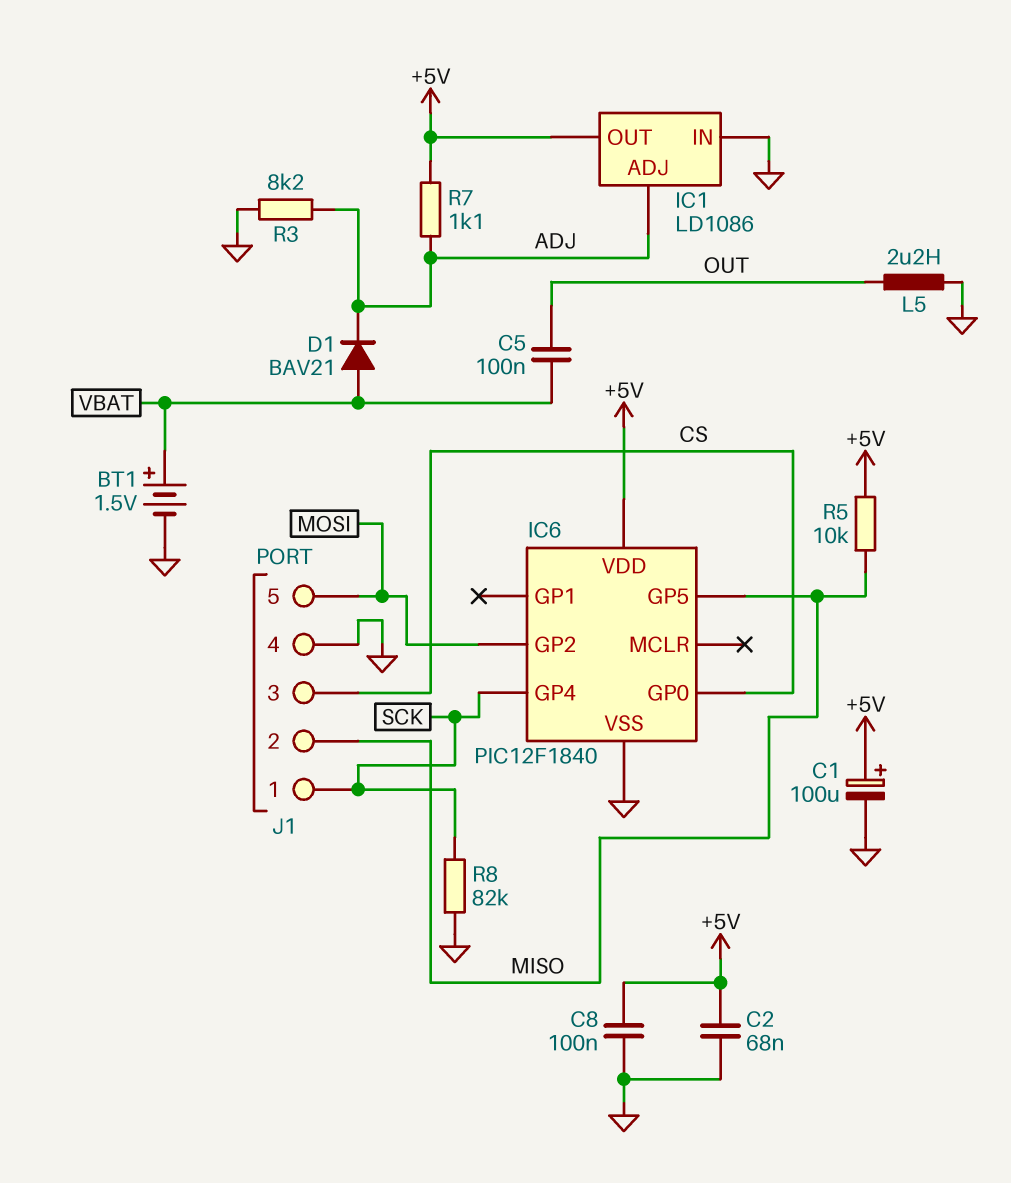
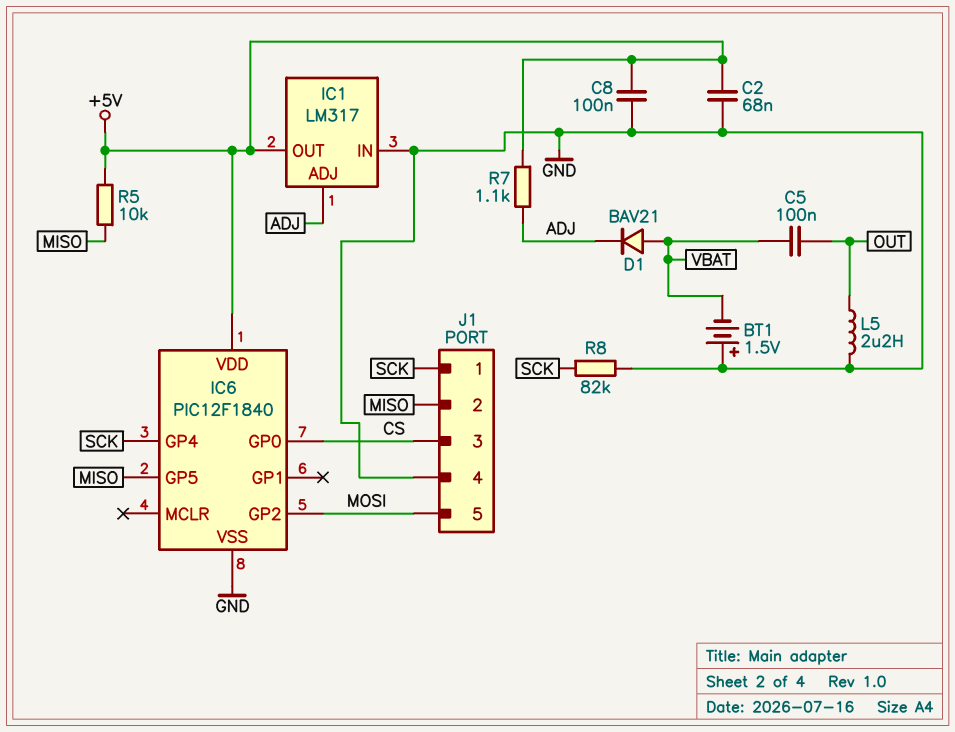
BT1: 1.5V (plus VBAT, minus GND) -> 1.5V (plus GND, minus VBAT)
C1: 100uF (plus +5V, minus GND) -> none
IC1: LD1086 -> LM317
R3: 8.2k (ADJ, GND) -> none

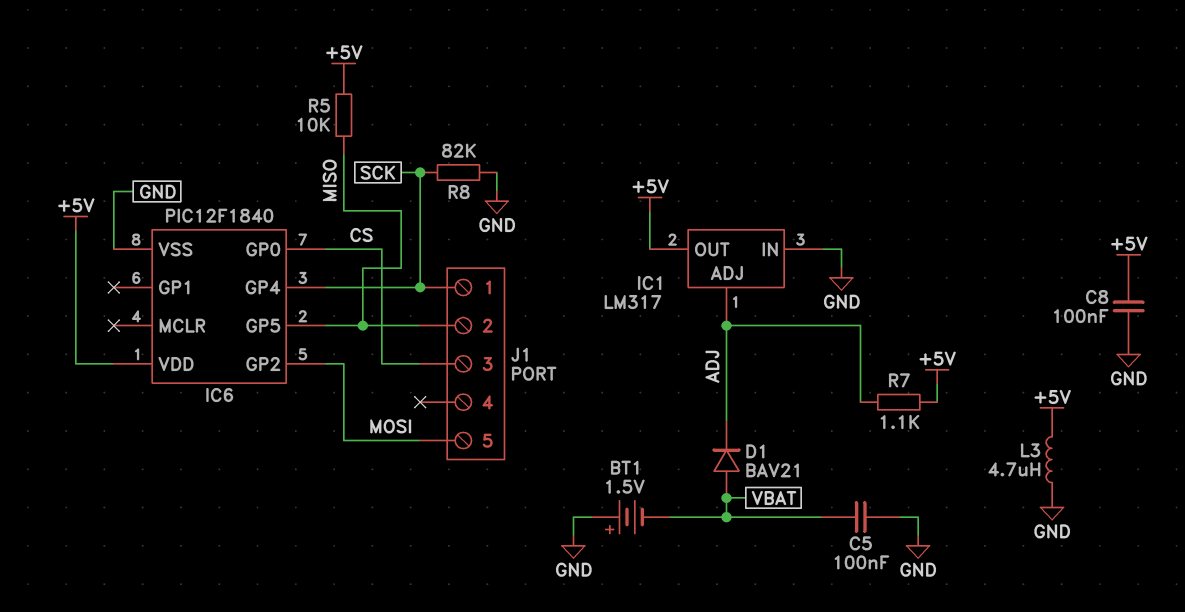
C2: 68nF (+5V, GND) -> none
C5: 100nF (OUT, VBAT) -> 100nF (GND, VBAT)
J1 pin 4: GND -> none
L3: none -> 4.7uH (+5V, GND)
L5: 2.2uH (GND, OUT) -> none

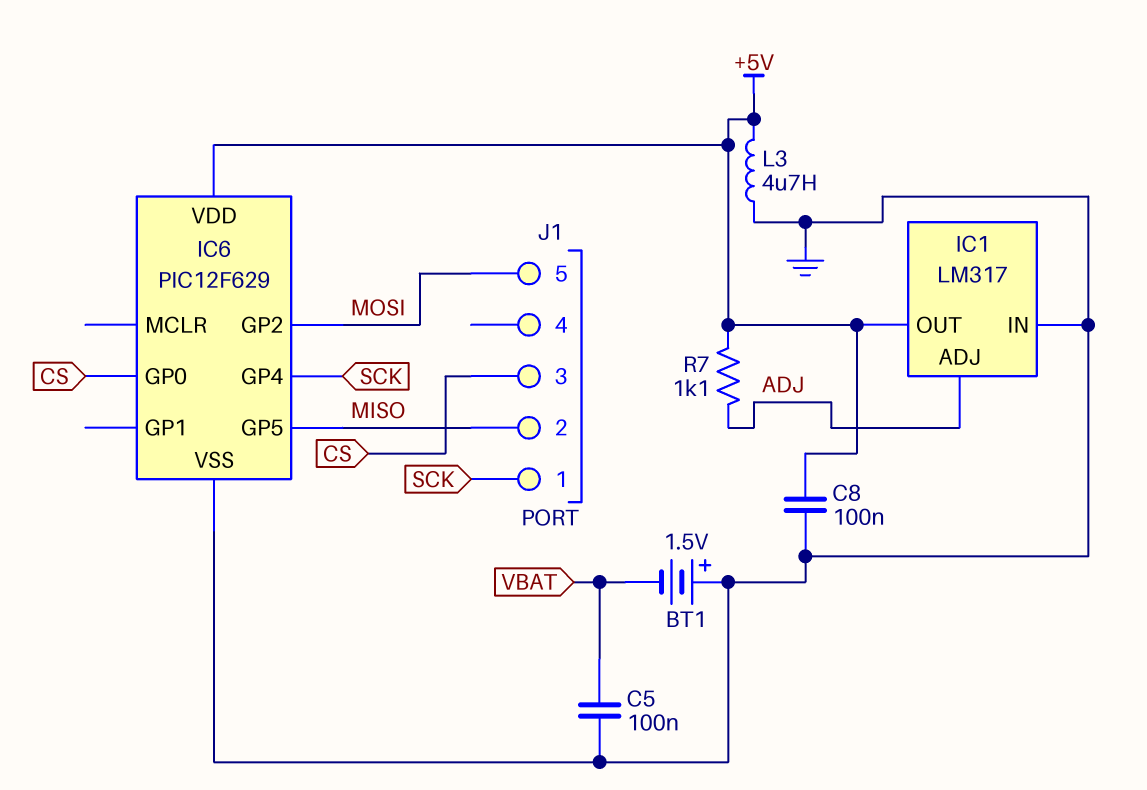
D1: diode BAV21 (A VBAT, K ADJ) -> none
IC6: PIC12F1840 -> PIC12F629
R5: 10k (+5V, MISO) -> none
R8: 82k (GND, SCK) -> none

